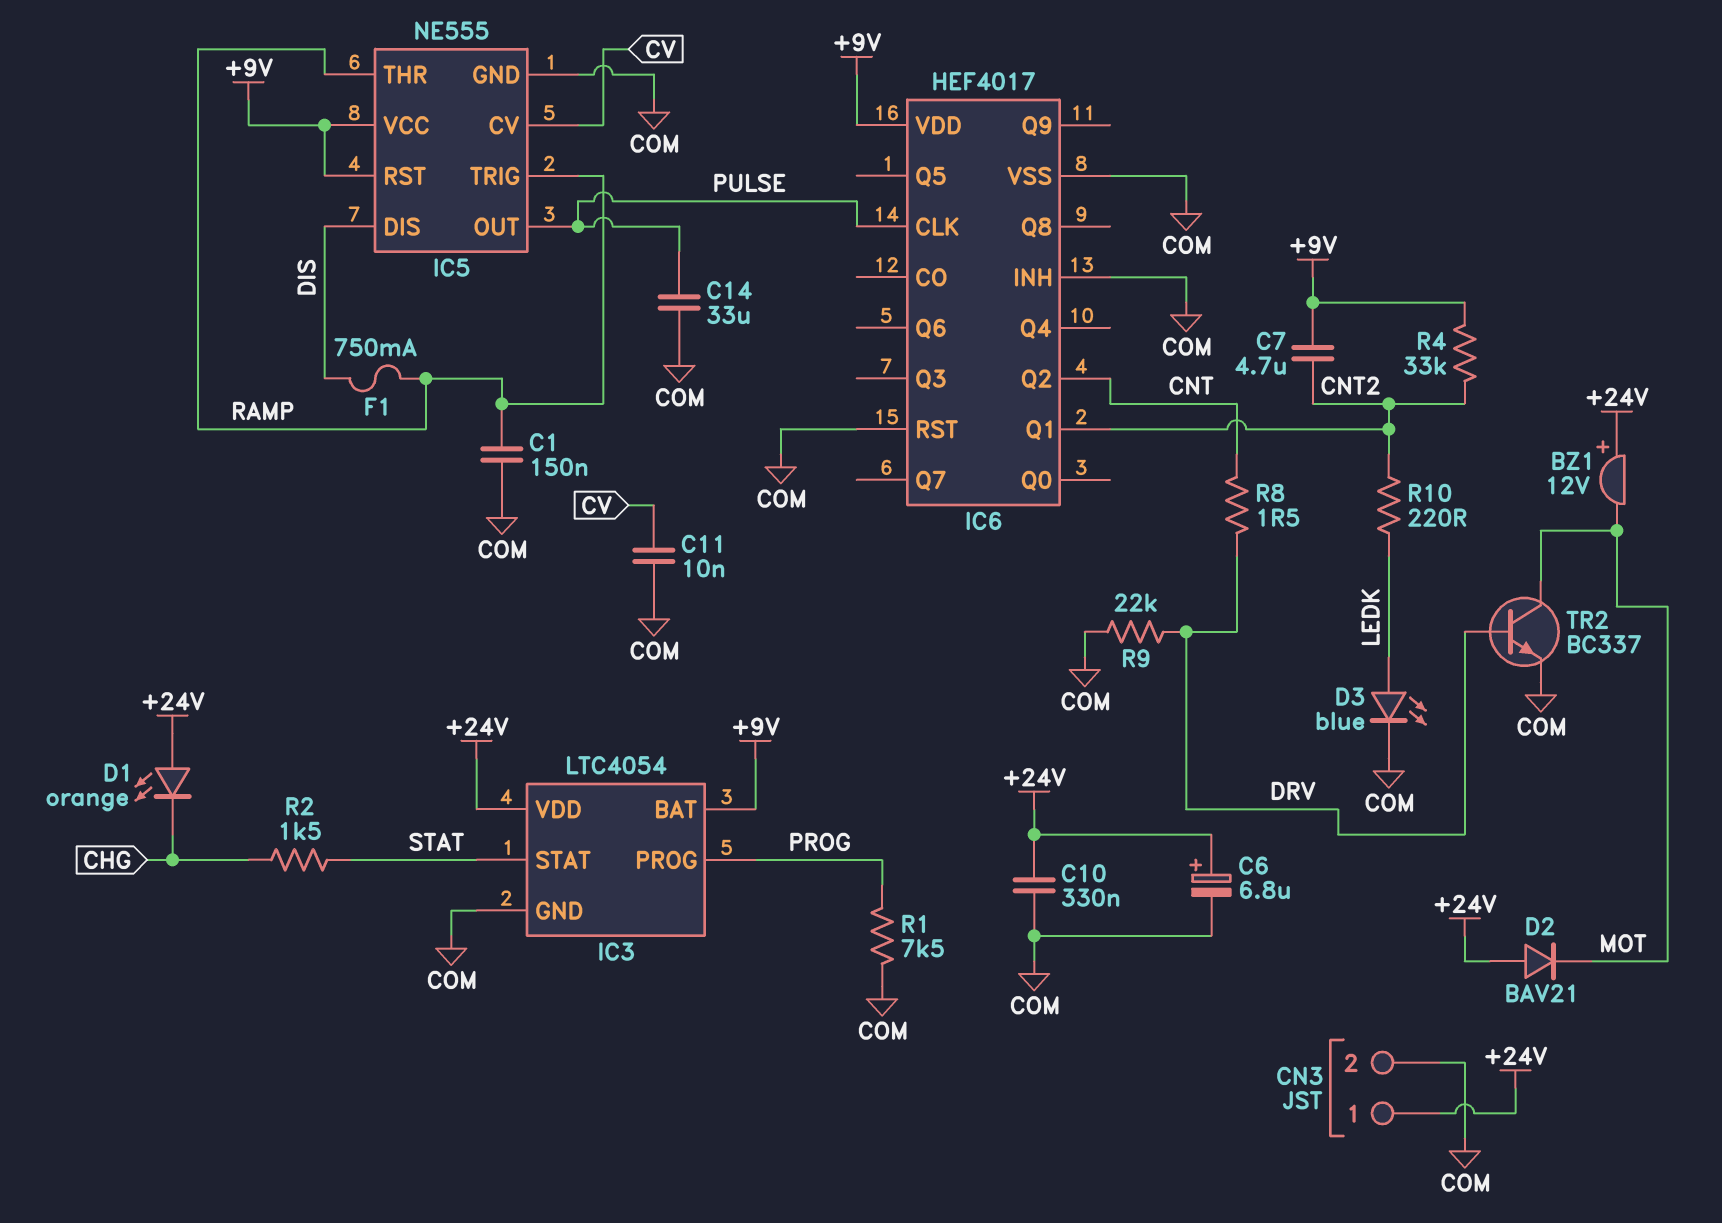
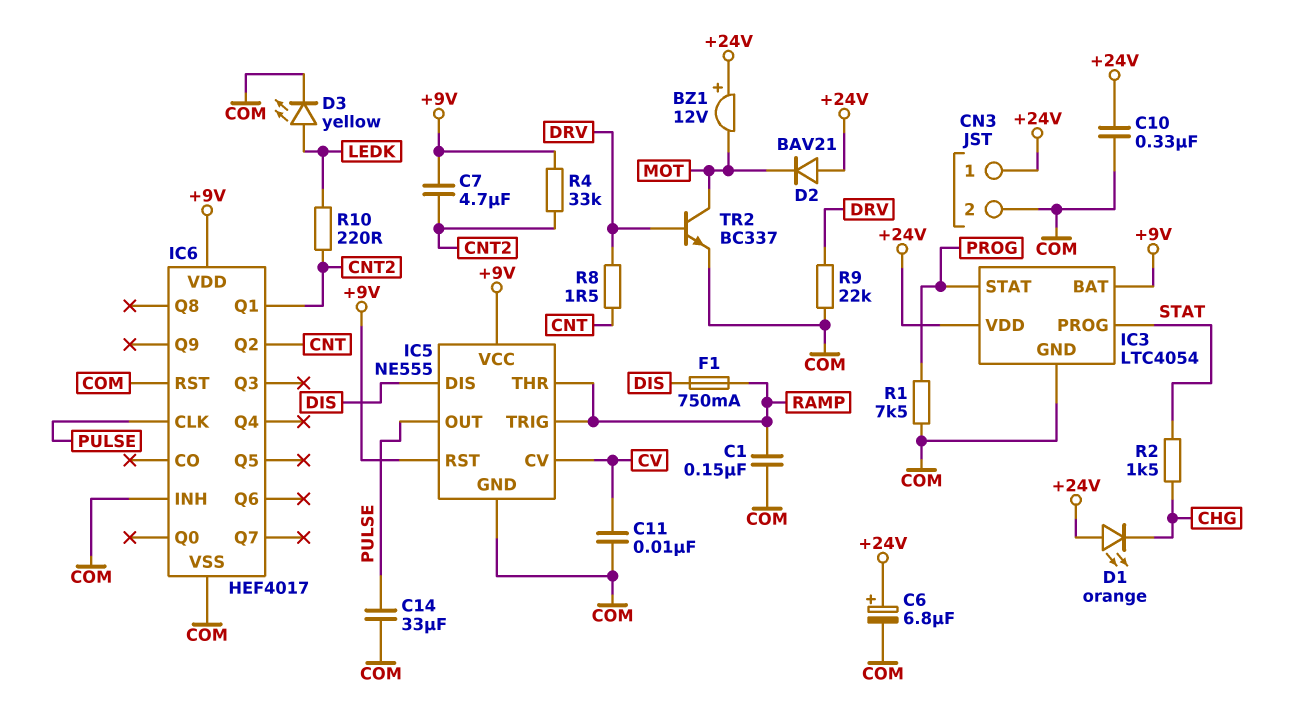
D3: LED blue (A LEDK, K COM) -> LED yellow (A LEDK, K COM)
IC3 pin PROG: PROG -> STAT
IC3 pin STAT: STAT -> PROG

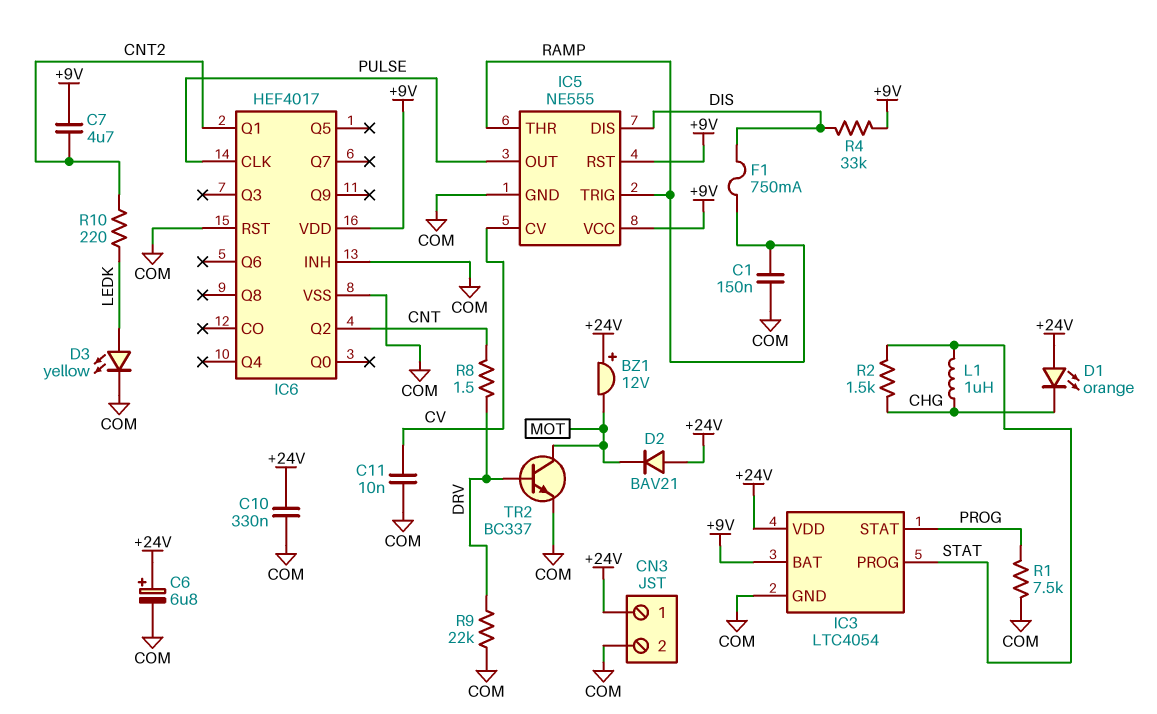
C14: 33uF (COM, PULSE) -> none
L1: none -> 1uH (CHG, STAT)
R4: 33k (+9V, CNT2) -> 33k (+9V, DIS)

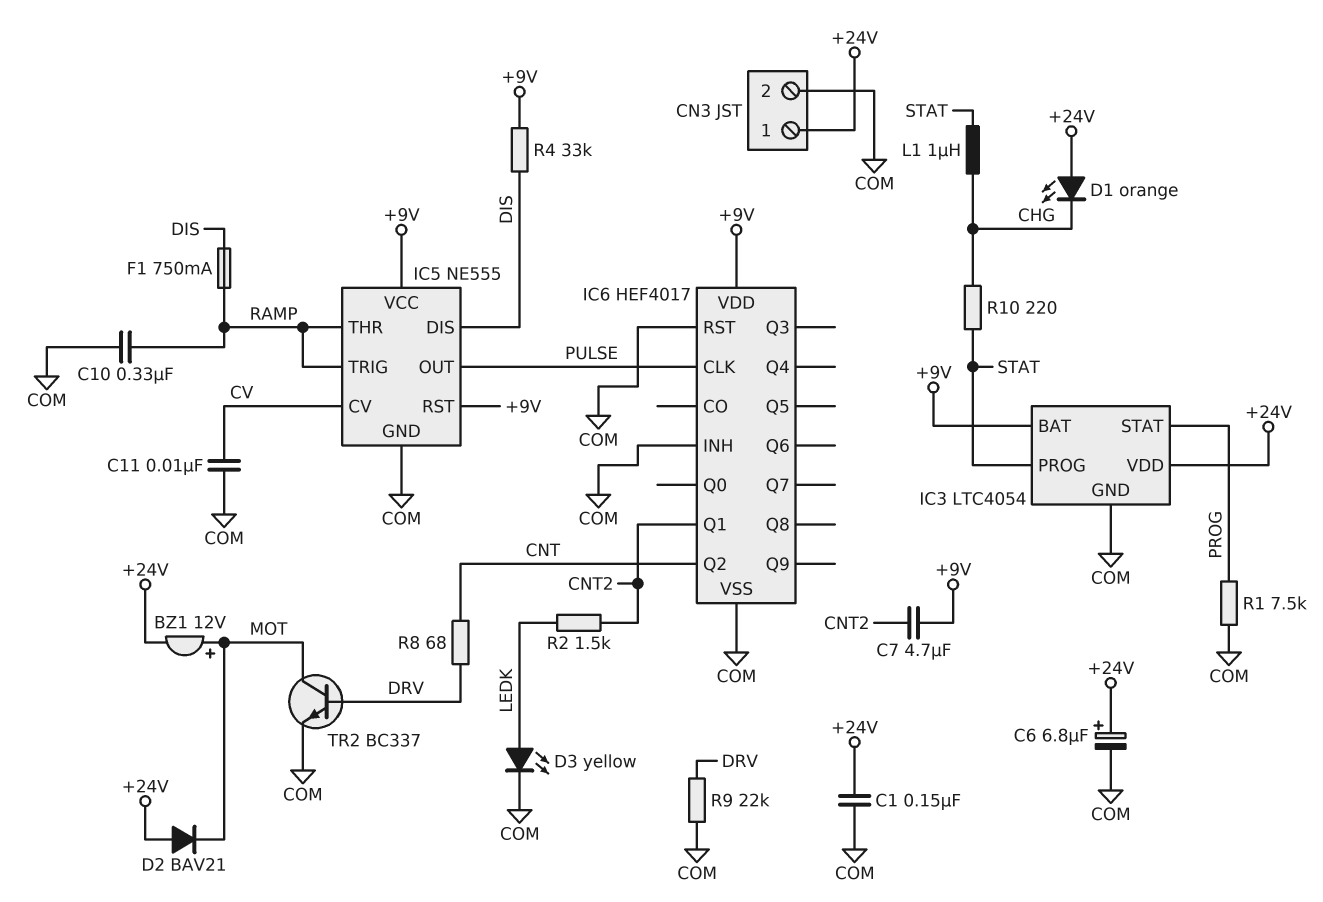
BZ1: buzzer 12V (plus +24V, minus MOT) -> buzzer 12V (plus MOT, minus +24V)
C1: 150nF (COM, RAMP) -> 150nF (+24V, COM)
C10: 330nF (+24V, COM) -> 330nF (COM, RAMP)
R2: 1.5k (CHG, STAT) -> 1.5k (CNT2, LEDK)
R8: 1.5 (CNT, DRV) -> 68 (CNT, DRV)
R10: 220 (CNT2, LEDK) -> 220 (CHG, STAT)

